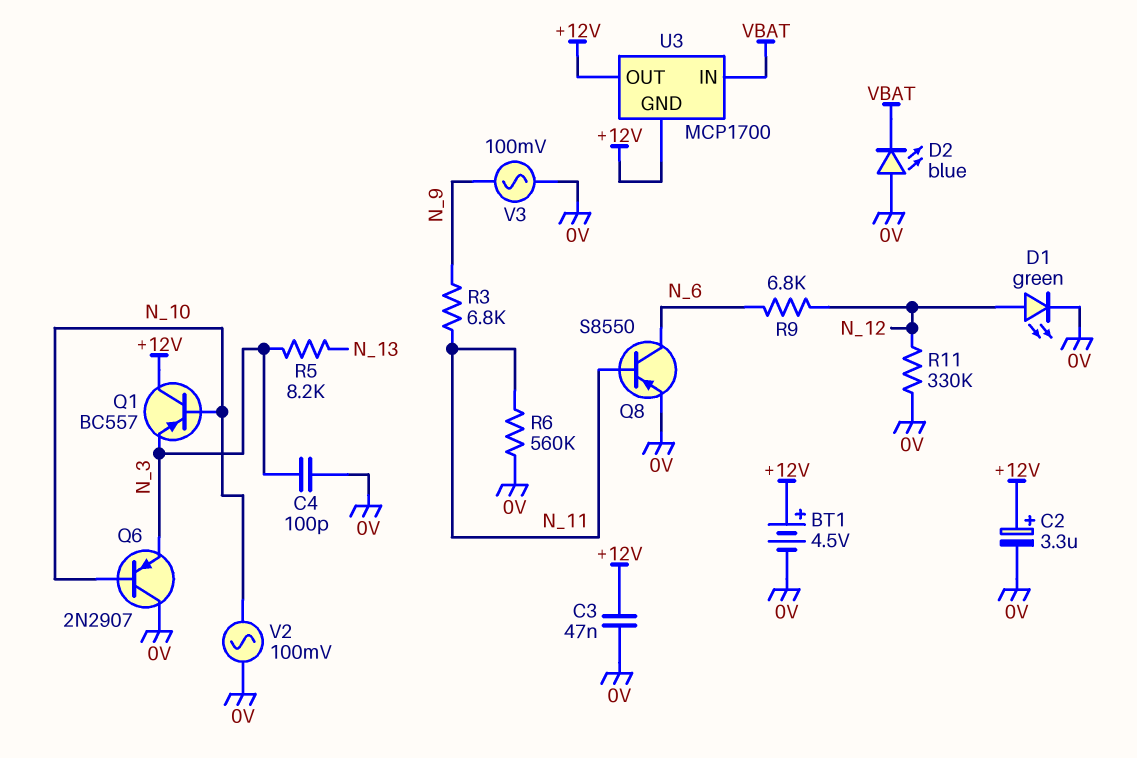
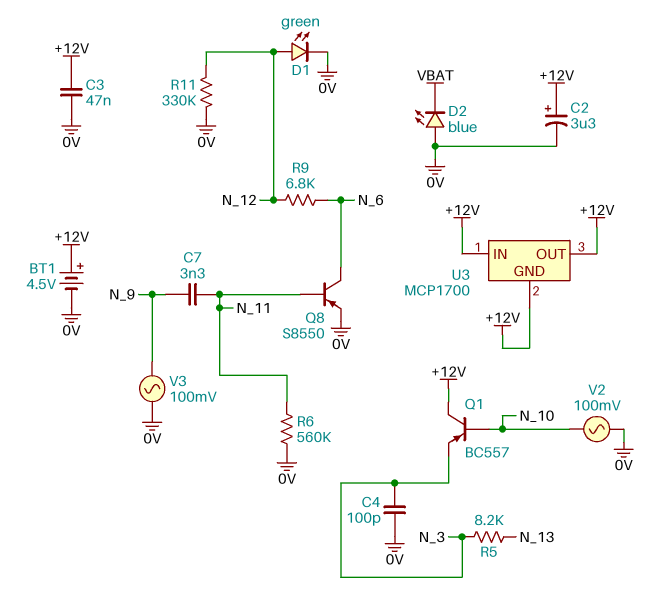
C7: none -> 3.3nF (N_9, N_11)
Q6: PNP 2N2907 (B N_10, C 0V, E N_3) -> none
R3: 6.8k (N_9, N_11) -> none
U3 pin IN: VBAT -> +12V

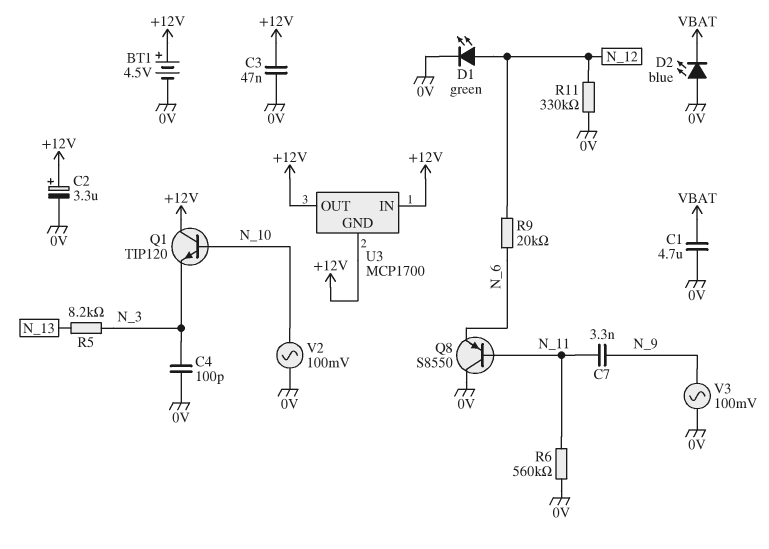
C1: none -> 4.7uF (0V, VBAT)
Q1: PNP BC557 (B N_10, C +12V, E N_3) -> NPN TIP120 (B N_10, C +12V, E N_3)
Q8: PNP S8550 (B N_11, C N_6, E 0V) -> PNP S8550 (B N_11, C 0V, E N_6)
R9: 6.8k (N_6, N_12) -> 20k (N_6, N_12)

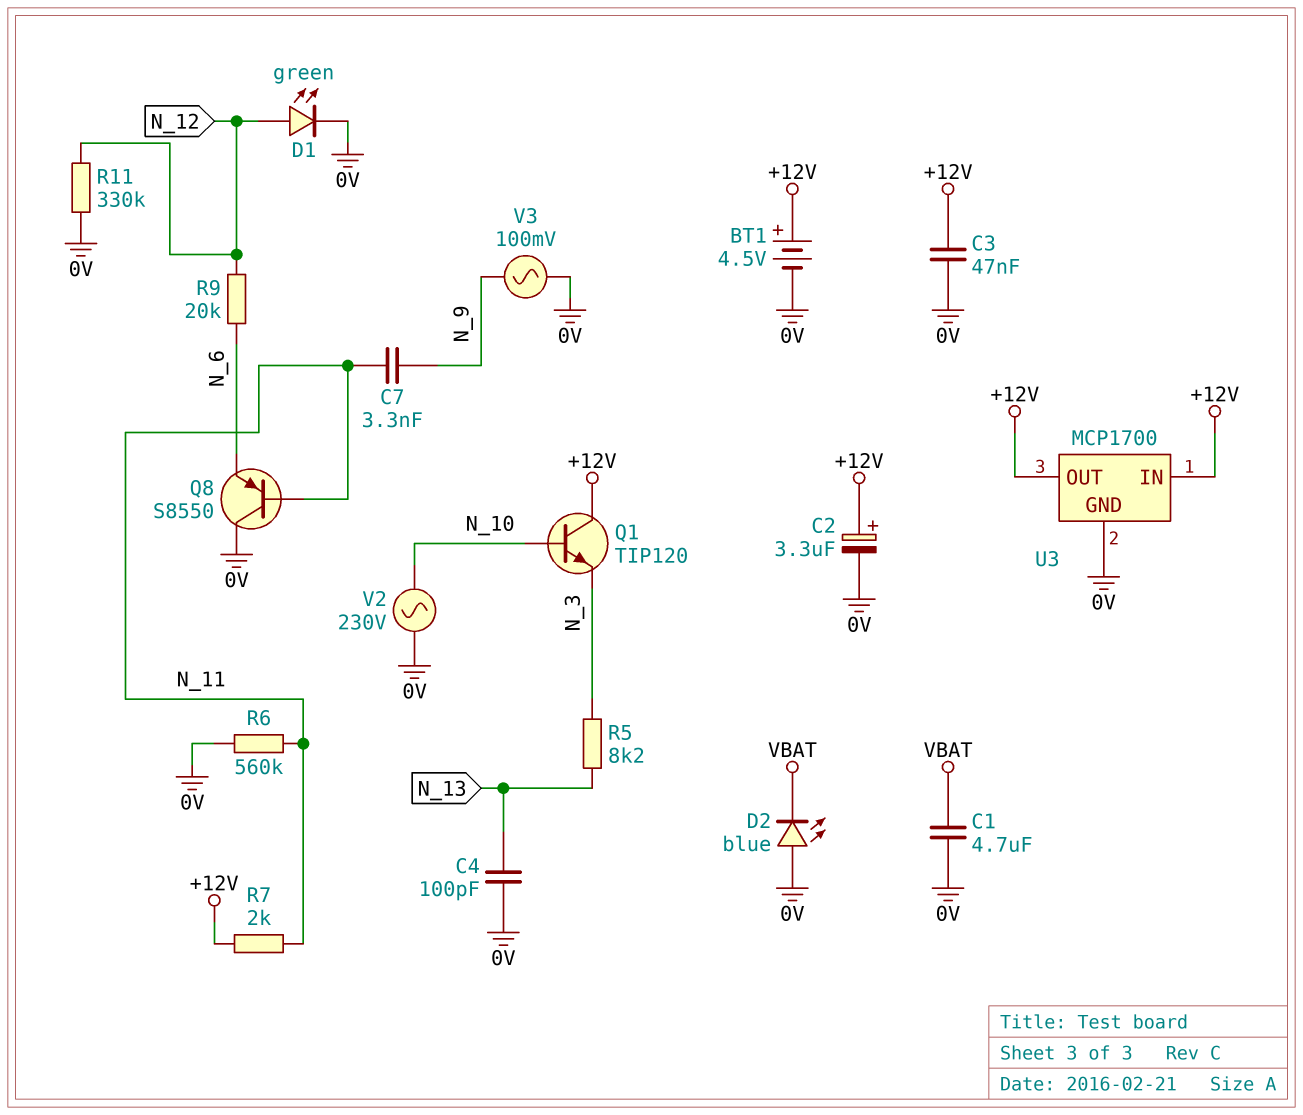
C4: 100pF (0V, N_3) -> 100pF (0V, N_13)
R7: none -> 2k (+12V, N_11)
U3 pin GND: +12V -> 0V
V2: AC 100mV (0V, N_10) -> AC 230V (0V, N_10)

